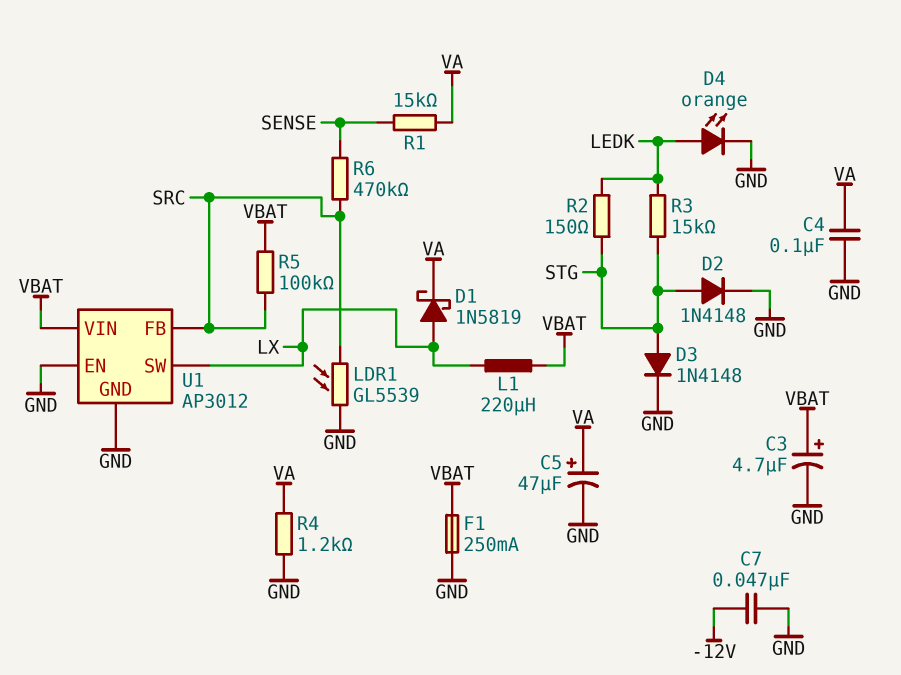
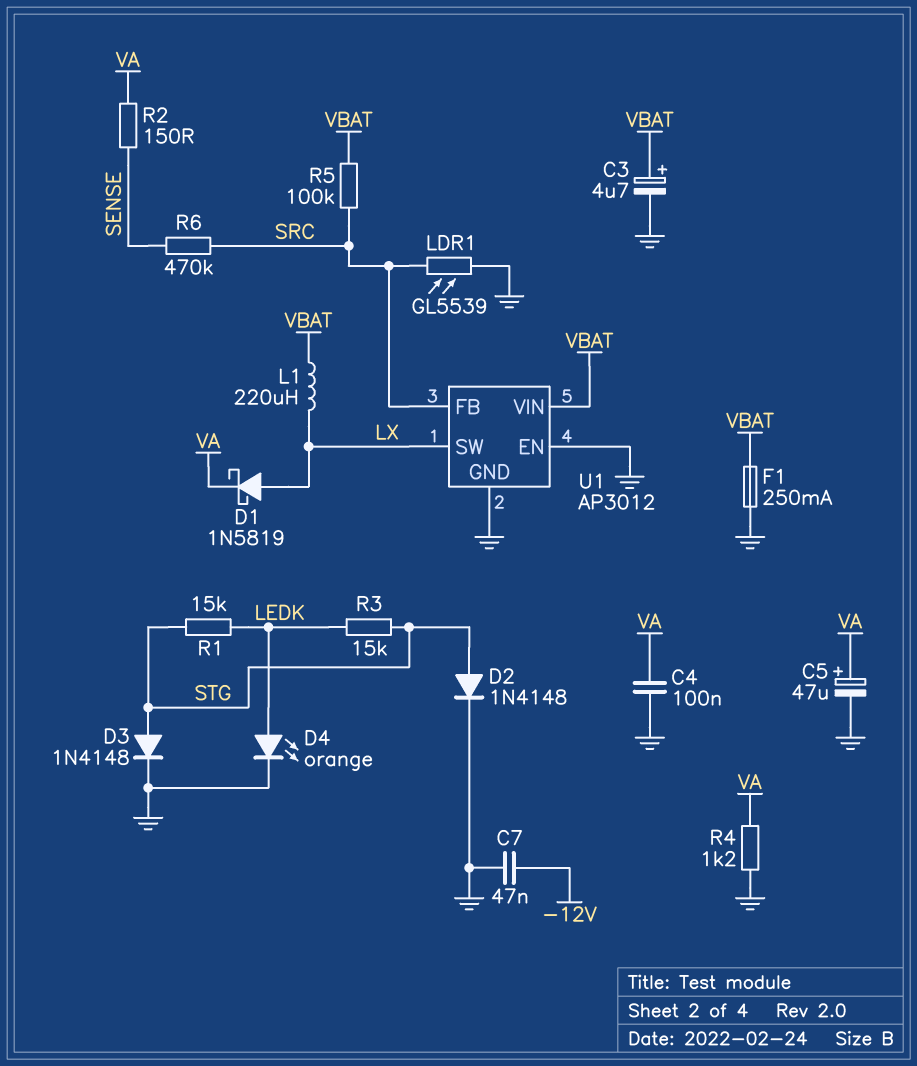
R1: 15k (SENSE, VA) -> 15k (LEDK, STG)
R2: 150 (LEDK, STG) -> 150 (SENSE, VA)

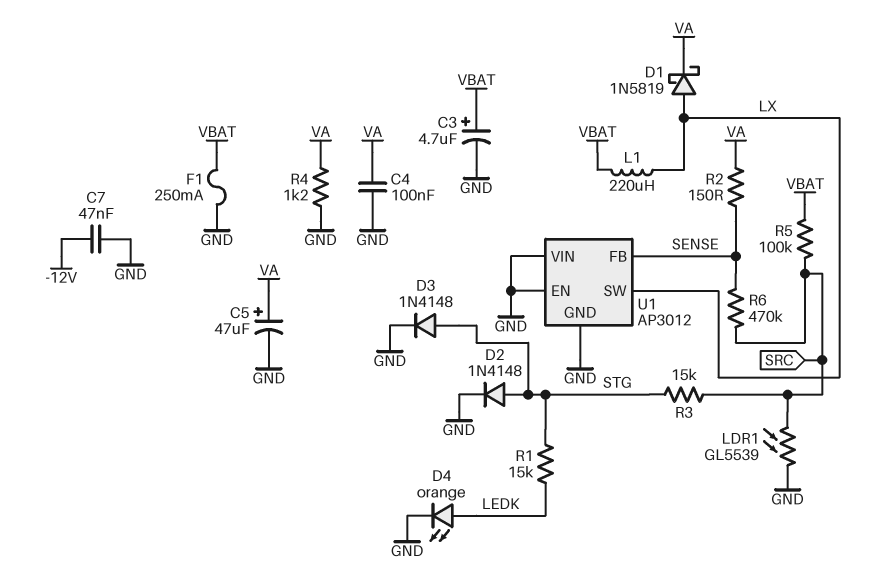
R3: 15k (LEDK, STG) -> 15k (SRC, STG)
U1 pin FB: SRC -> SENSE
U1 pin VIN: VBAT -> GND

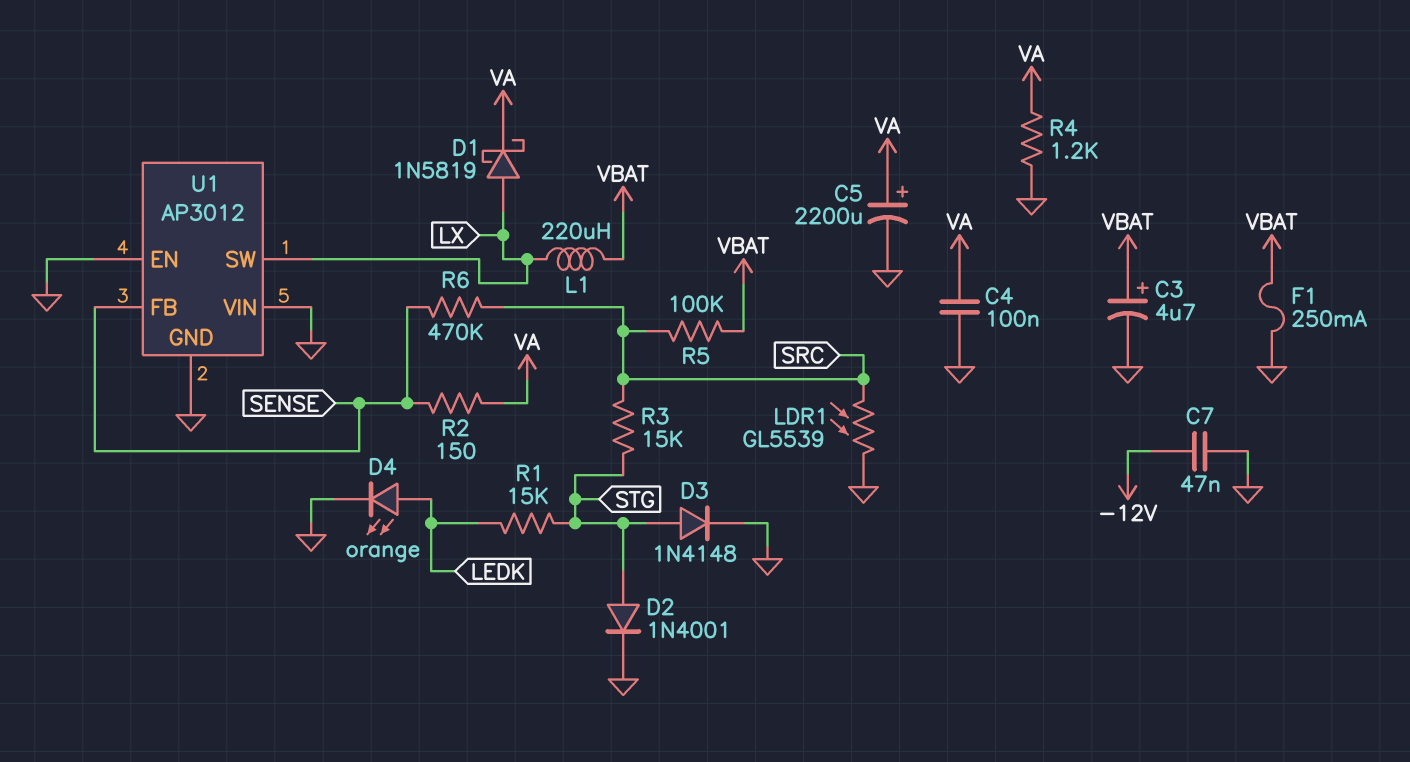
C5: 47uF (plus VA, minus GND) -> 2200uF (plus VA, minus GND)
D2: diode 1N4148 (A STG, K GND) -> diode 1N4001 (A STG, K GND)

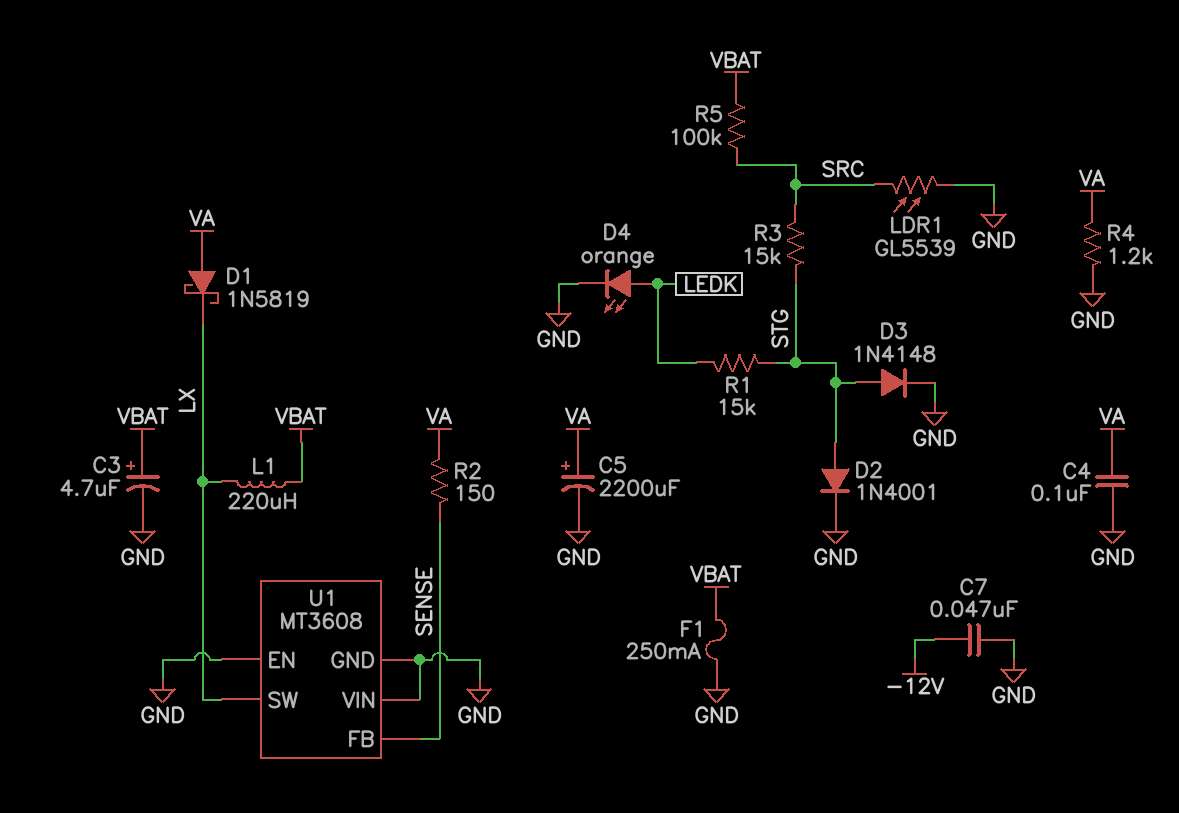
D1: schottky 1N5819 (A LX, K VA) -> schottky 1N5819 (A VA, K LX)
R6: 470k (SENSE, SRC) -> none
U1: AP3012 -> MT3608

